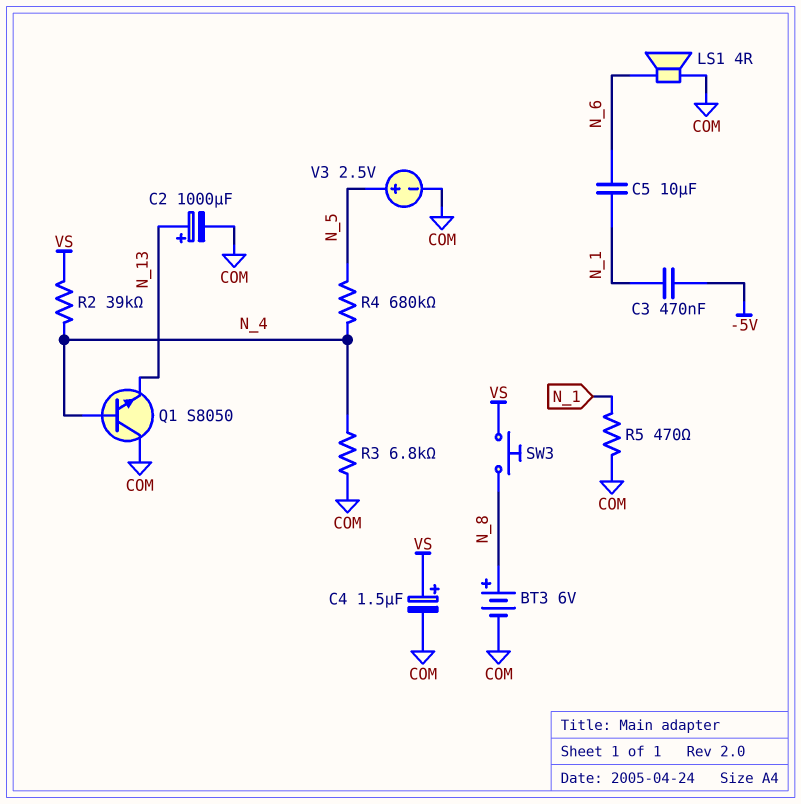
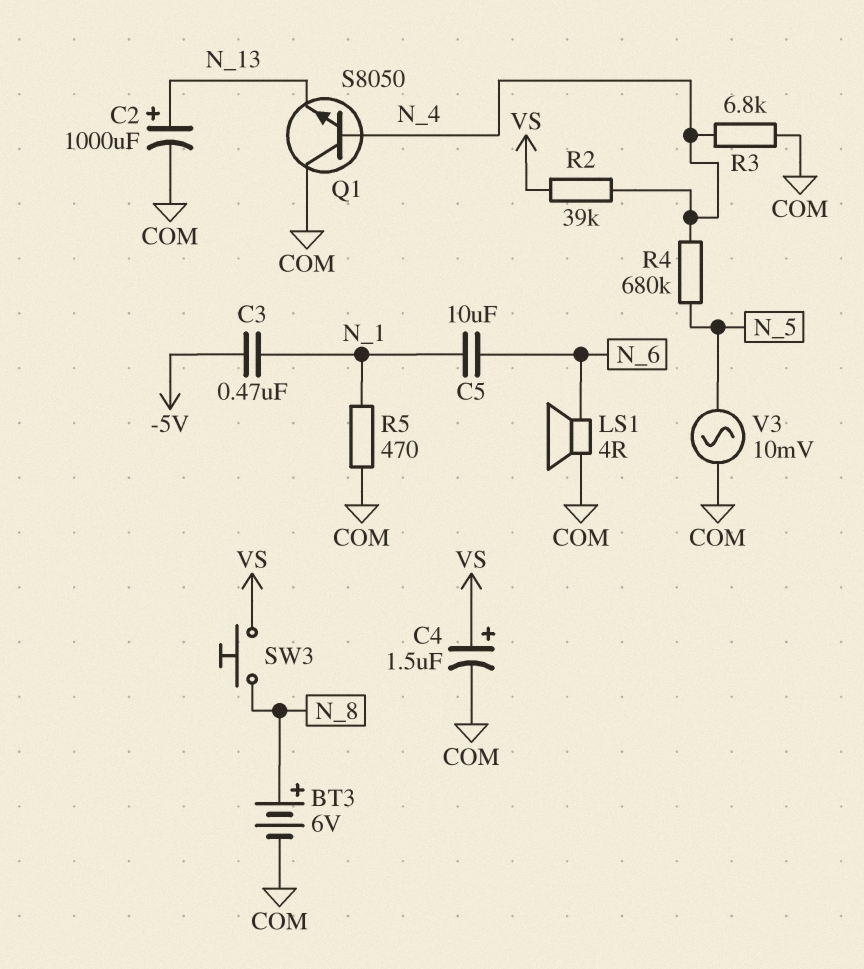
V3: 2.5V (plus N_5, minus COM) -> AC 10mV (COM, N_5)

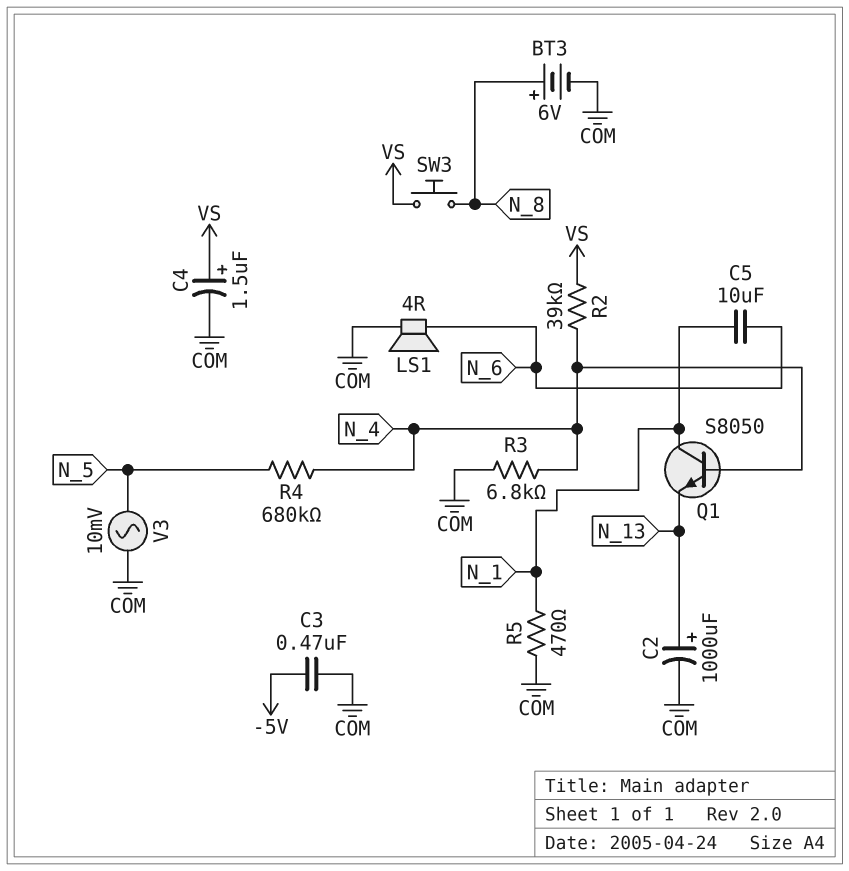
C3: 470nF (-5V, N_1) -> 470nF (-5V, COM)
Q1: NPN S8050 (B N_4, C COM, E N_13) -> NPN S8050 (B N_4, C N_1, E N_13)

